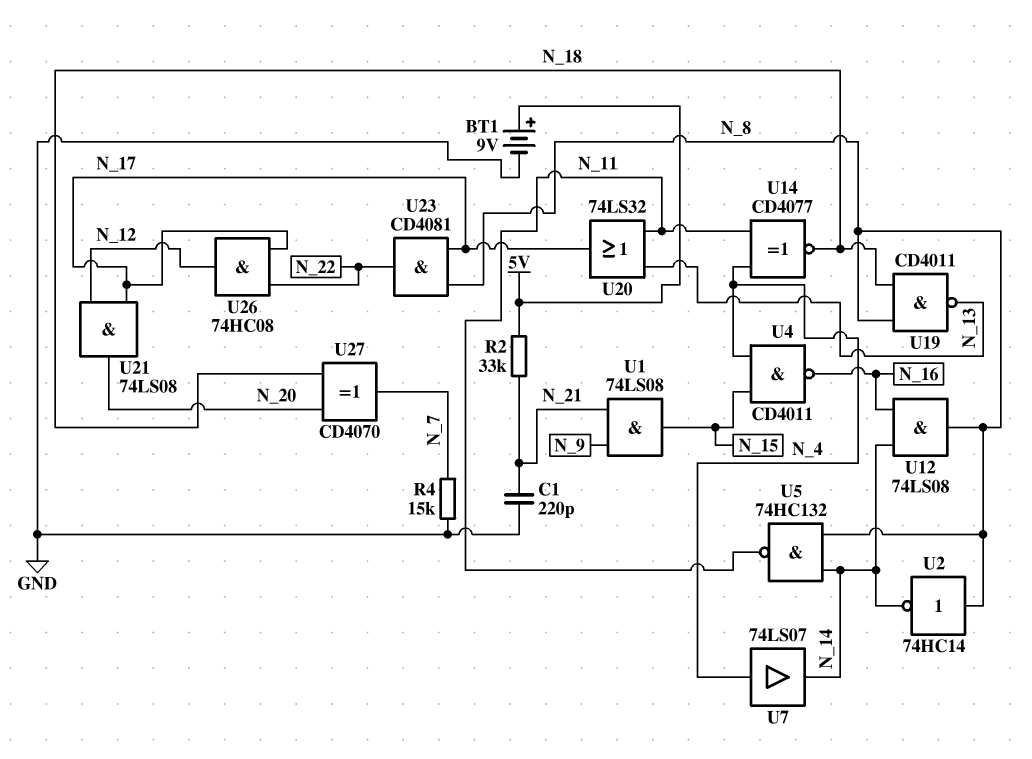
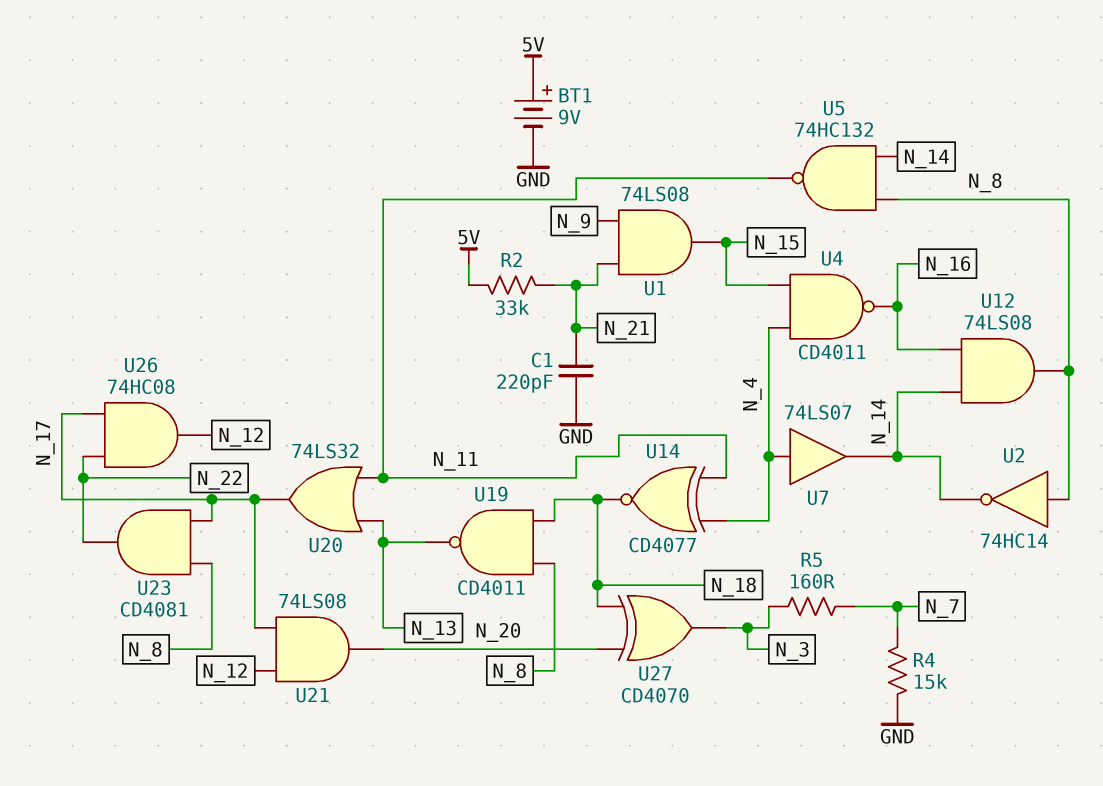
R5: none -> 160 (N_3, N_7)
U27: XOR CD4070 (in N_18, in N_20, out N_7) -> XOR CD4070 (in N_18, in N_20, out N_3)

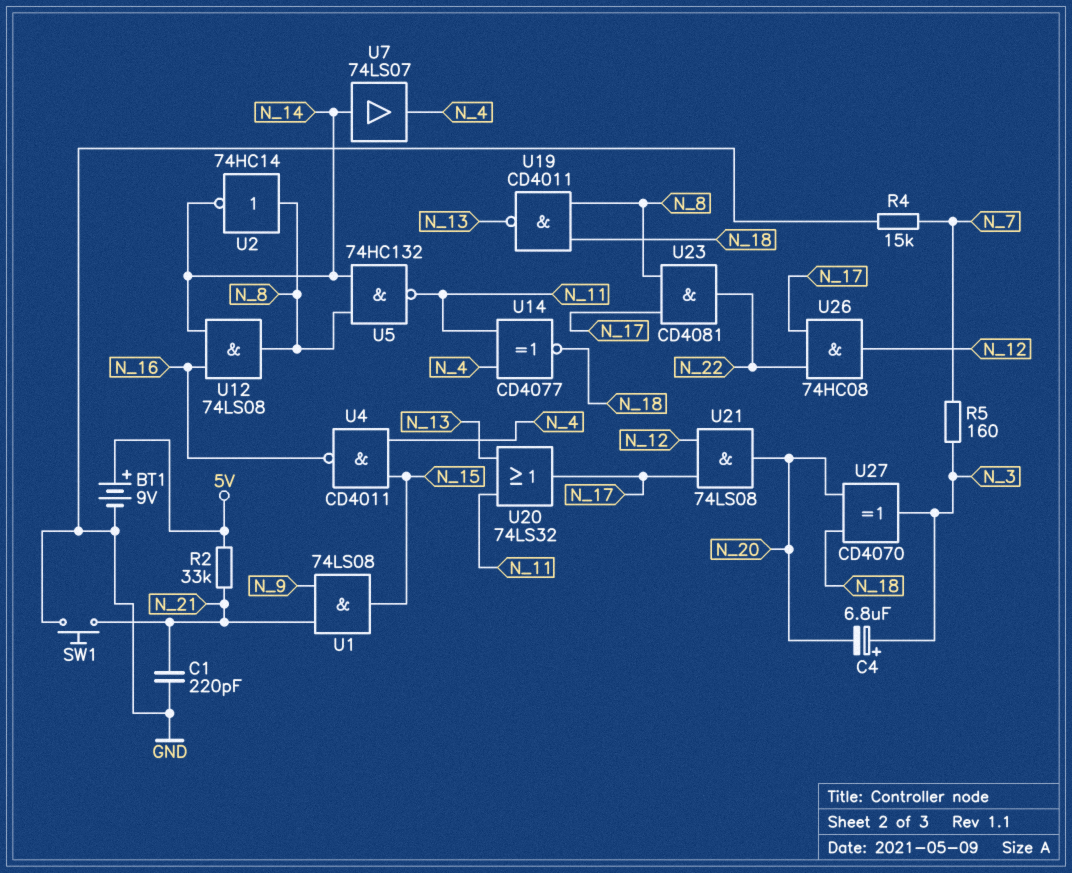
C4: none -> 6.8uF (plus N_3, minus N_20)
SW1: none -> button (GND, N_21)
U7: buffer 74LS07 (in N_4, out N_14) -> buffer 74LS07 (in N_14, out N_4)

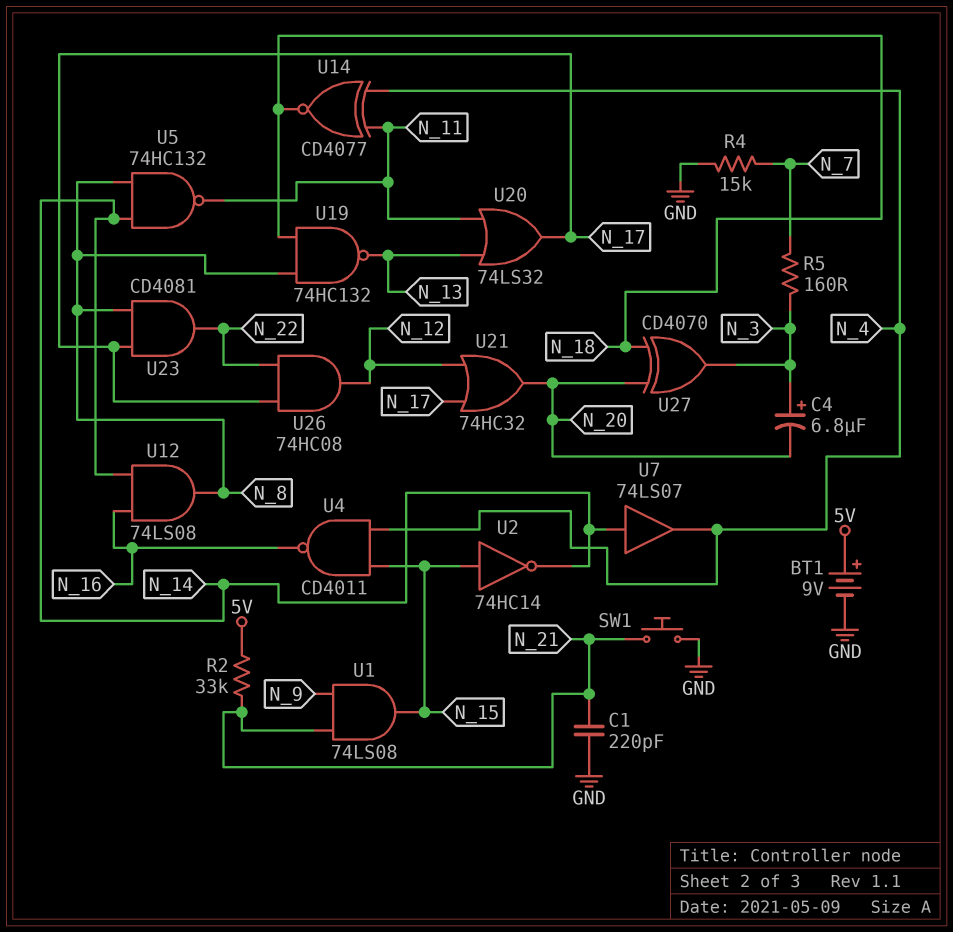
U2: NOT 74HC14 (in N_8, out N_14) -> NOT 74HC14 (in N_15, out N_14)
U19: NAND CD4011 (in N_8, in N_18, out N_13) -> NAND 74HC132 (in N_8, in N_18, out N_13)
U21: AND 74LS08 (in N_12, in N_17, out N_20) -> OR 74HC32 (in N_12, in N_17, out N_20)

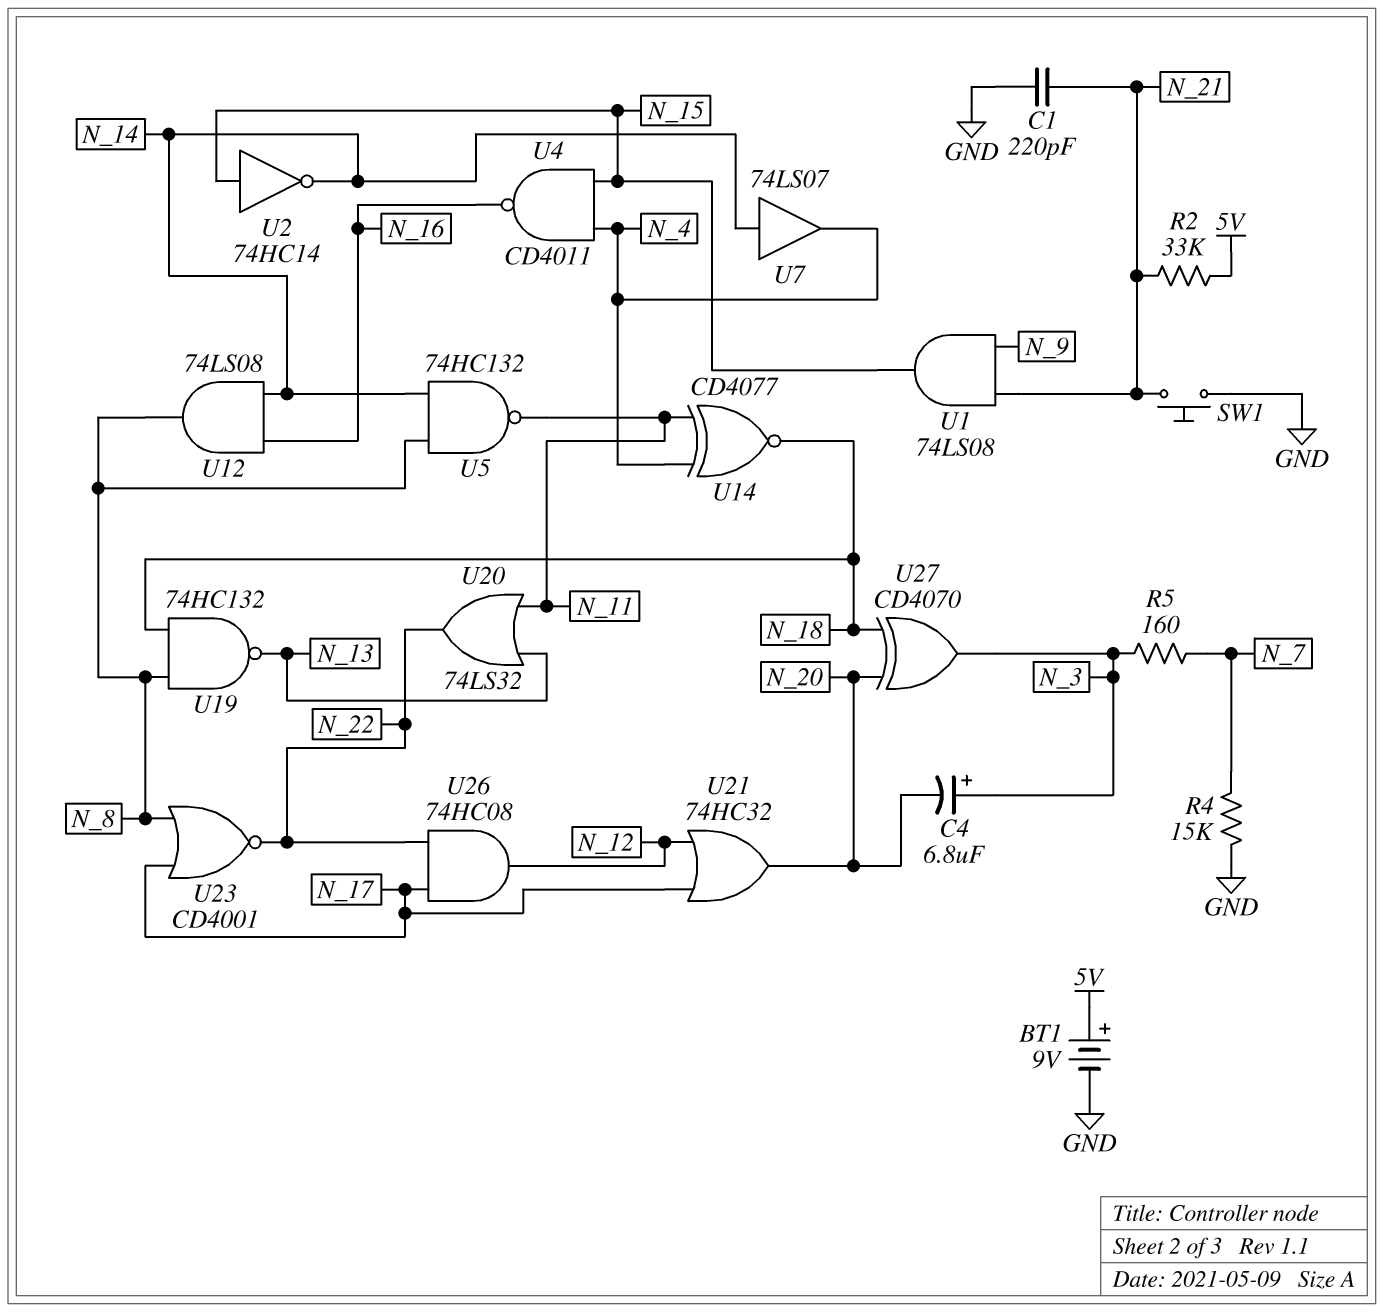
U20: OR 74LS32 (in N_11, in N_13, out N_17) -> OR 74LS32 (in N_11, in N_13, out N_22)
U23: AND CD4081 (in N_8, in N_17, out N_22) -> NOR CD4001 (in N_8, in N_17, out N_22)

